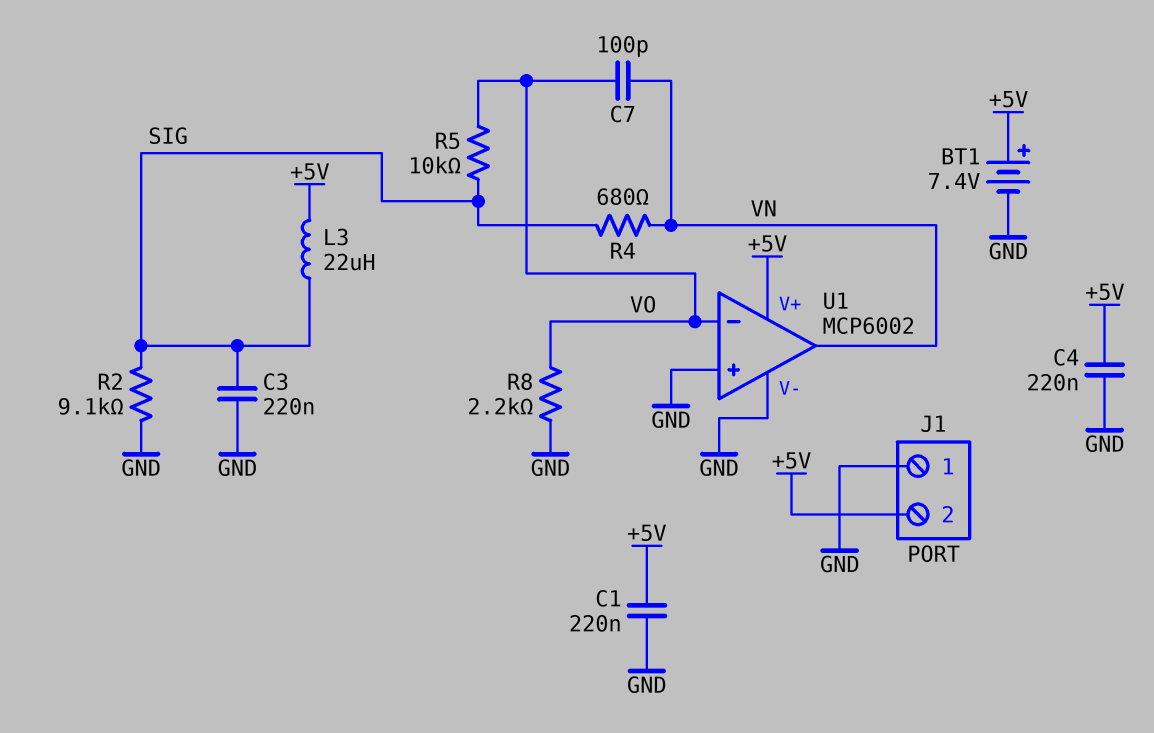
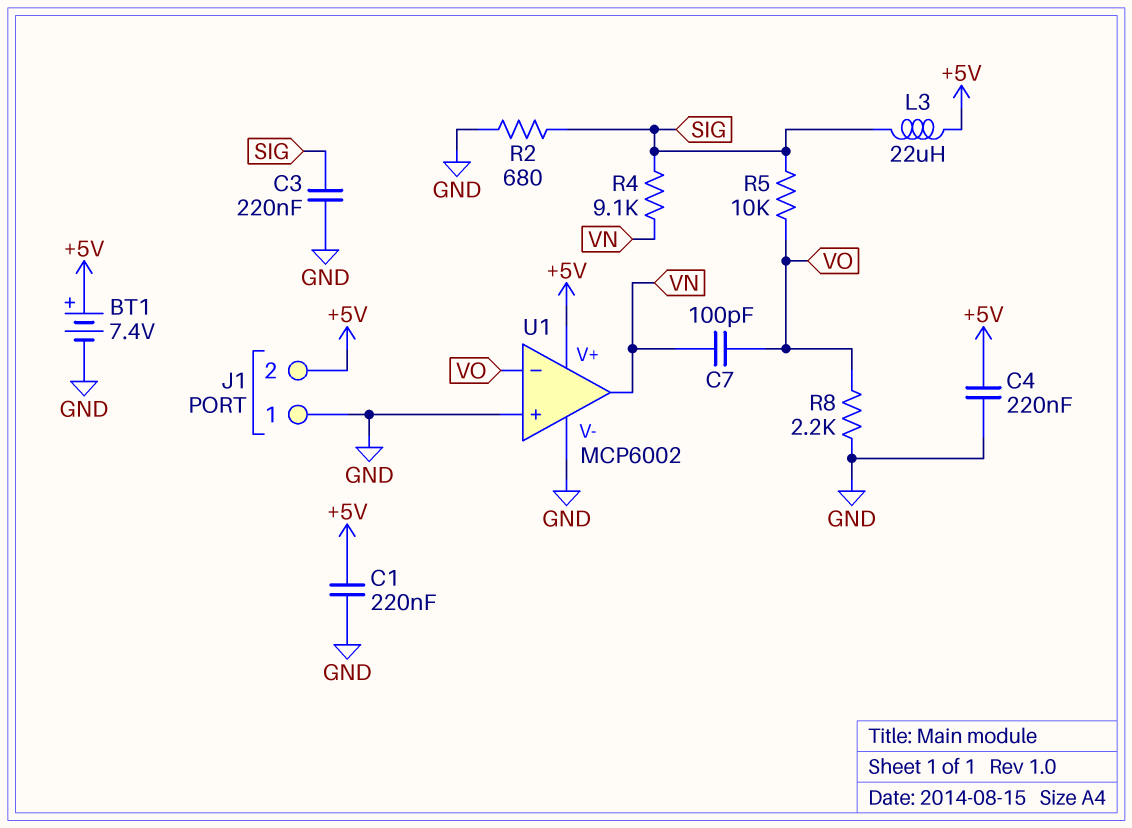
R2: 9.1k (GND, SIG) -> 680 (GND, SIG)
R4: 680 (SIG, VN) -> 9.1k (SIG, VN)

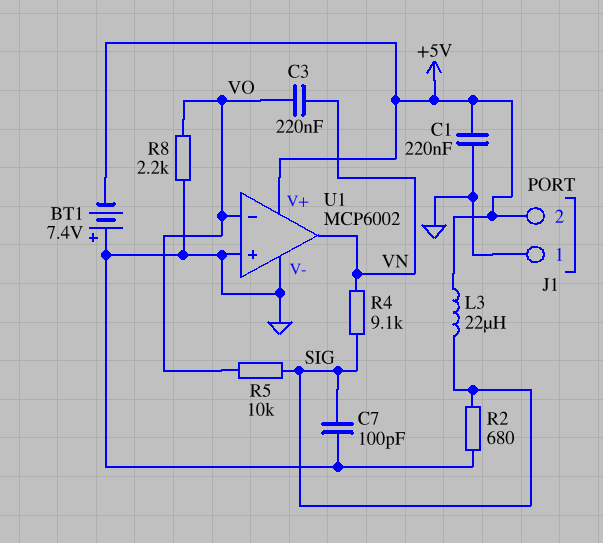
BT1: 7.4V (plus +5V, minus GND) -> 7.4V (plus GND, minus +5V)
C3: 220nF (GND, SIG) -> 220nF (VN, VO)
C4: 220nF (+5V, GND) -> none
C7: 100pF (VN, VO) -> 100pF (GND, SIG)

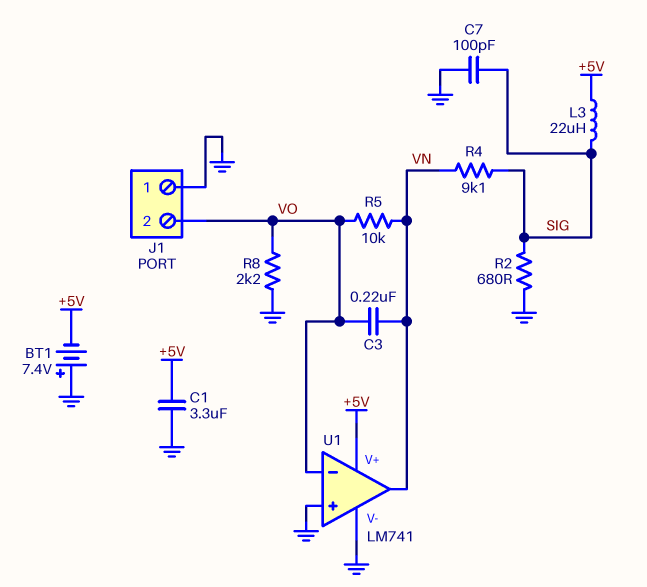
C1: 220nF (+5V, GND) -> 3.3uF (+5V, GND)
J1 pin 2: +5V -> VO
R5: 10k (SIG, VO) -> 10k (VN, VO)
U1: MCP6002 -> LM741

